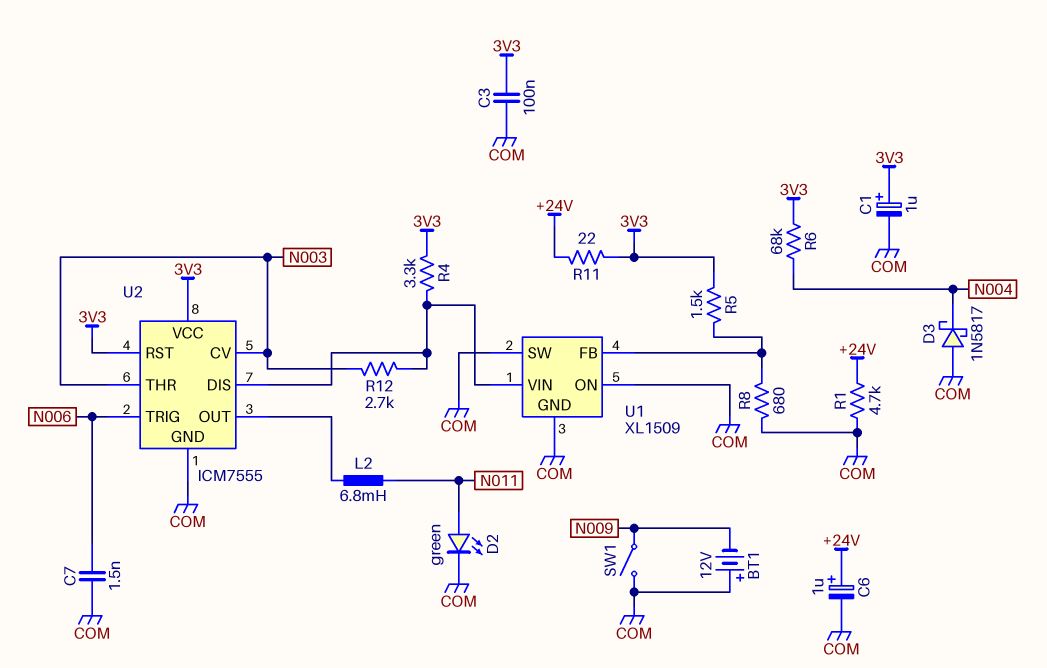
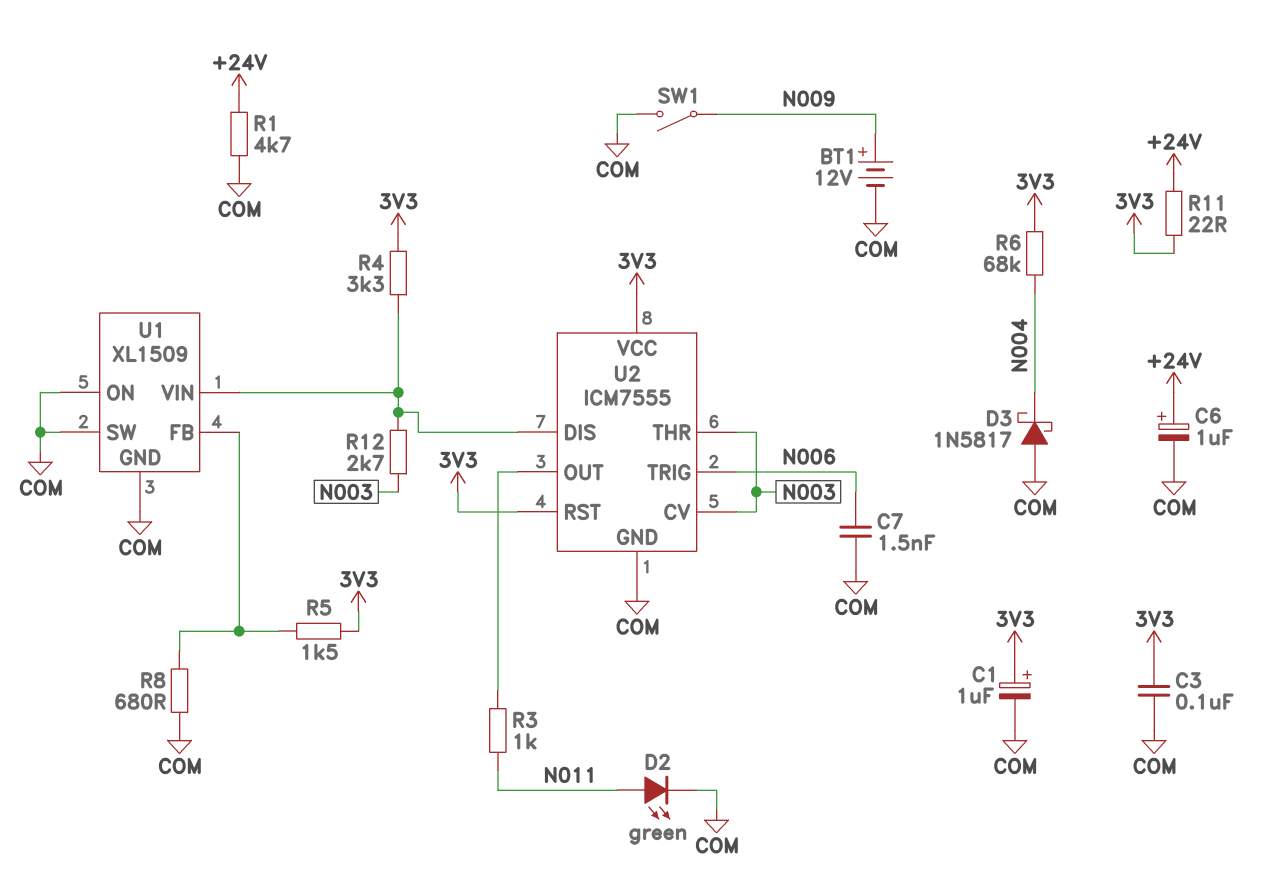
BT1: 12V (plus COM, minus N009) -> 12V (plus N009, minus COM)
L2: 6.8mH (N011, U2/OUT) -> none
R3: none -> 1k (N011, U2/OUT)

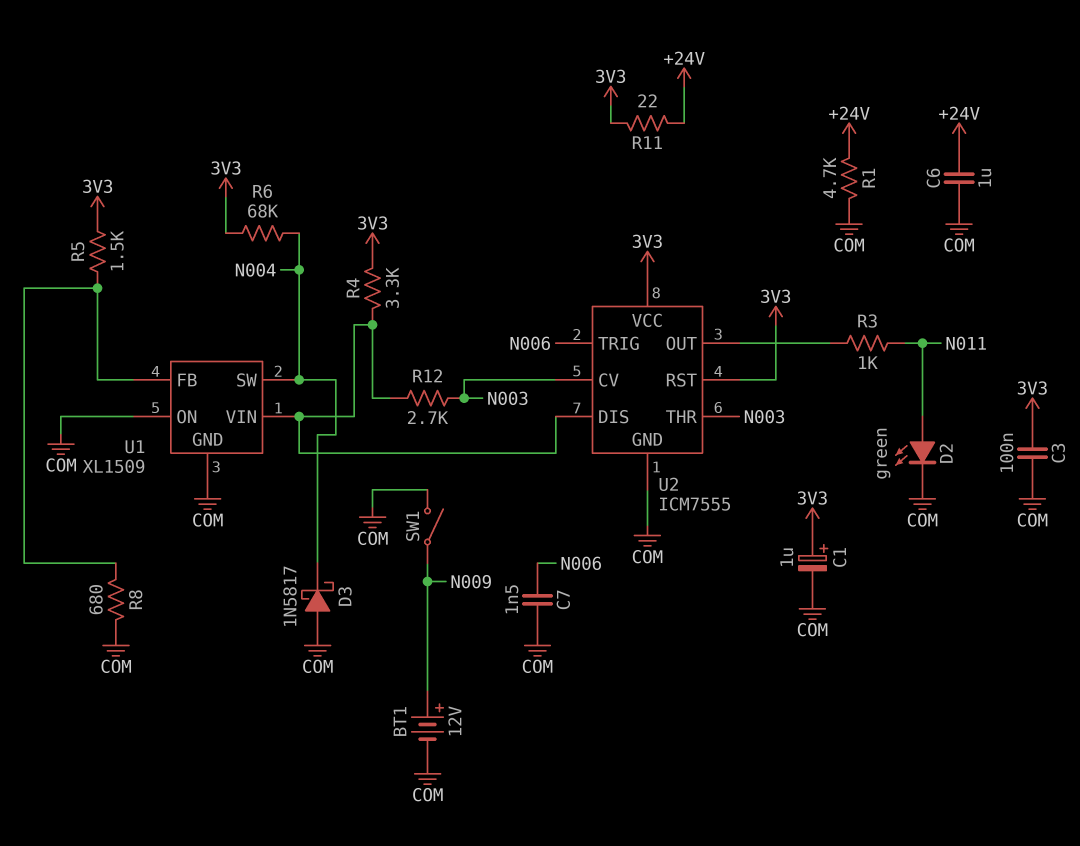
C6: 1uF (plus +24V, minus COM) -> 1uF (+24V, COM)
U1 pin SW: COM -> N004

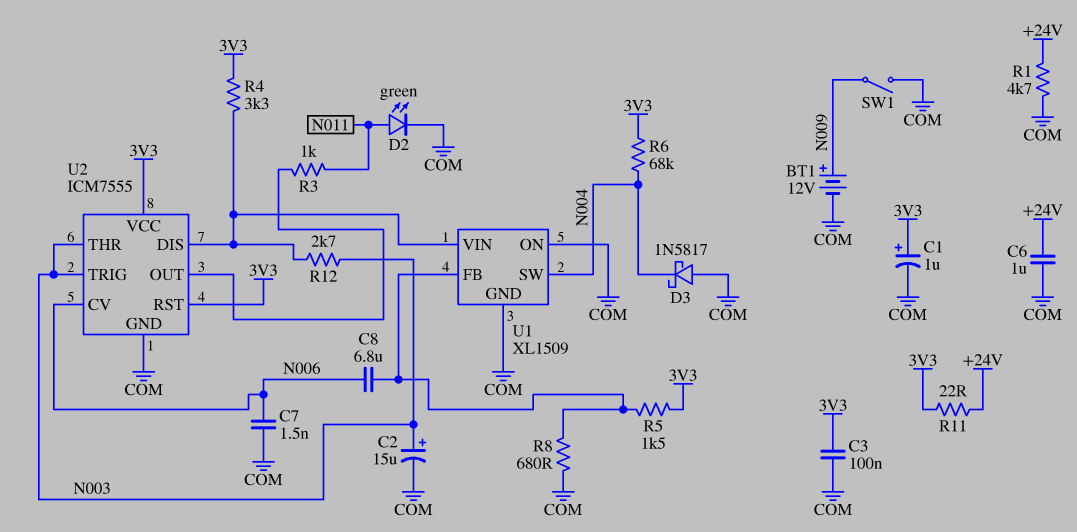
C2: none -> 15uF (plus N003, minus COM)
C8: none -> 6.8uF (N006, U1/FB)
U2 pin CV: N003 -> N006
U2 pin TRIG: N006 -> N003

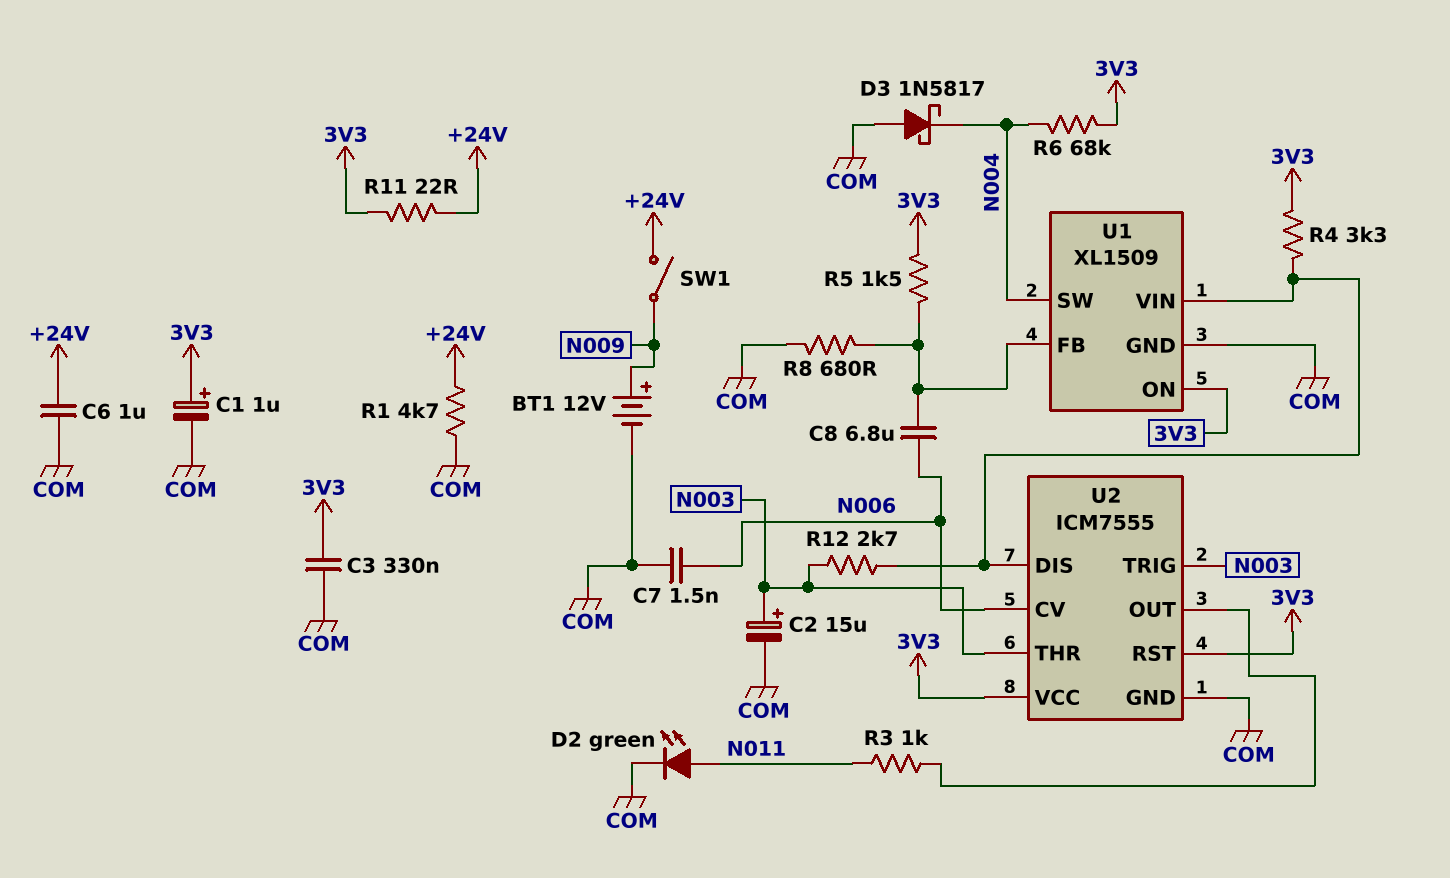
C3: 100nF (3V3, COM) -> 330nF (3V3, COM)
SW1: switch (COM, N009) -> switch (+24V, N009)
U1 pin ON: COM -> 3V3

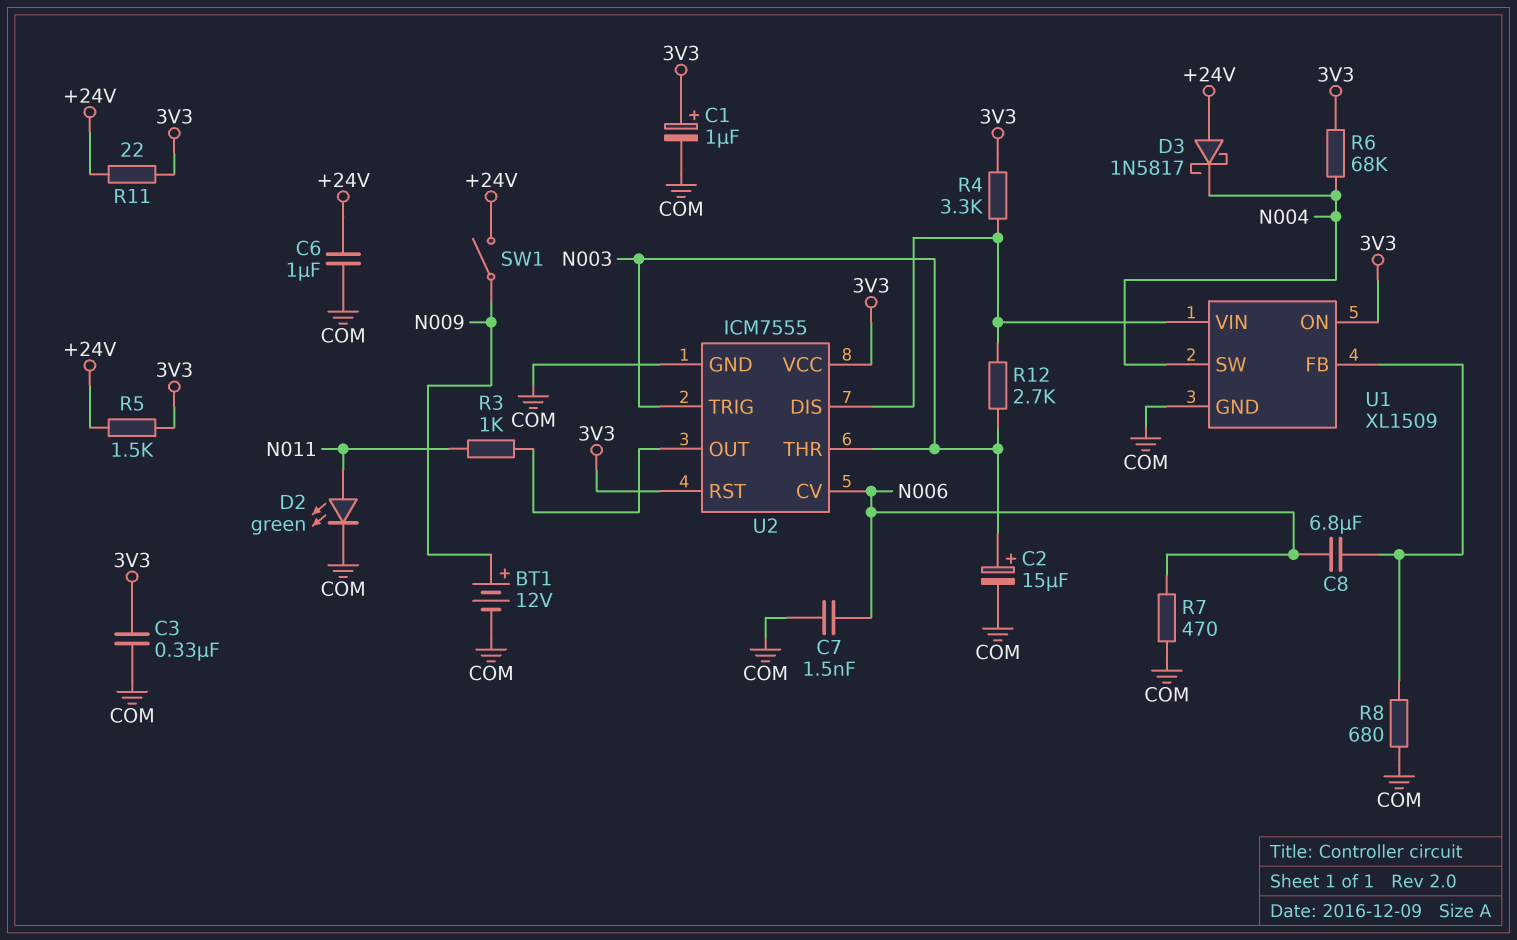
D3: schottky 1N5817 (A COM, K N004) -> schottky 1N5817 (A +24V, K N004)
R1: 4.7k (+24V, COM) -> none
R5: 1.5k (3V3, U1/FB) -> 1.5k (+24V, 3V3)
R7: none -> 470 (COM, N006)

